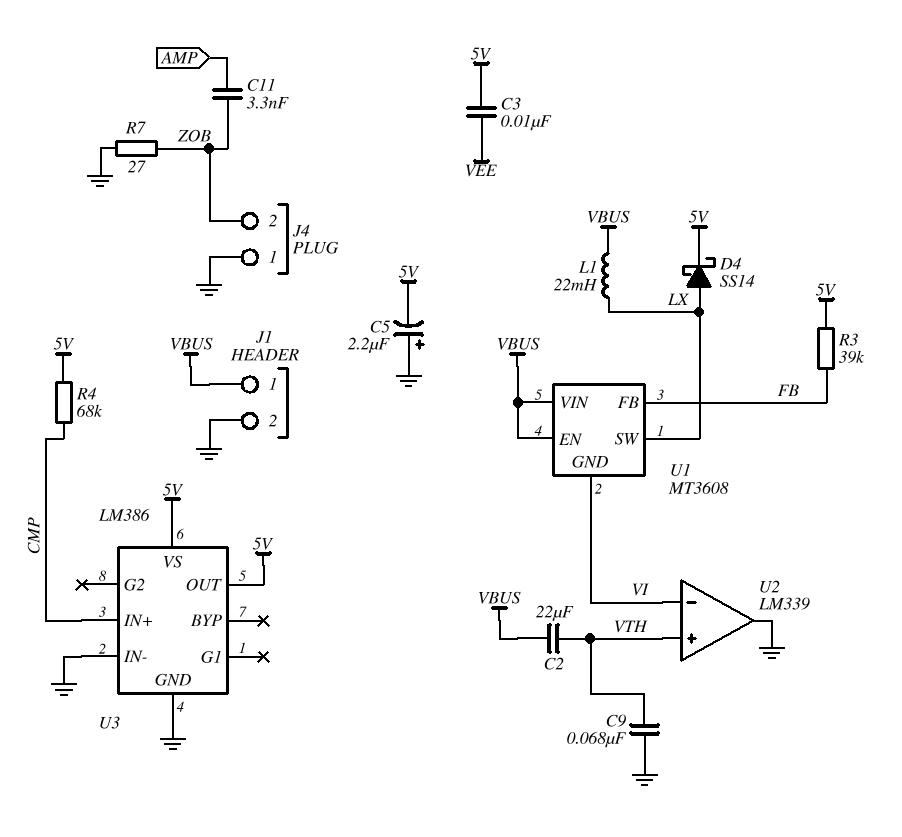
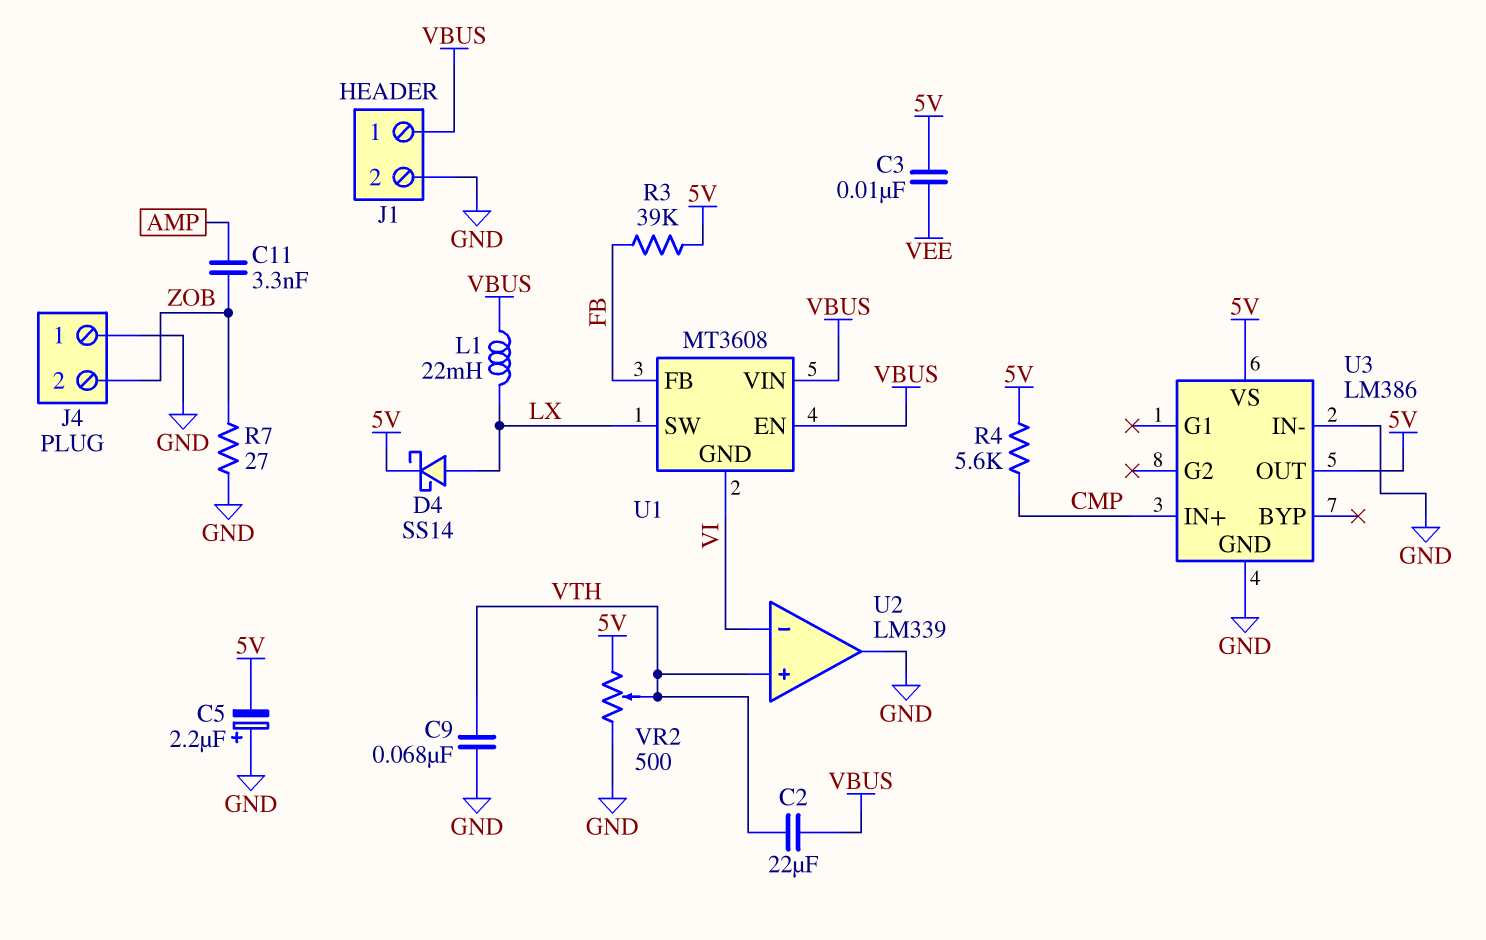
R4: 68k (5V, CMP) -> 5.6k (5V, CMP)
VR2: none -> 500 (5V, GND, wiper VTH)

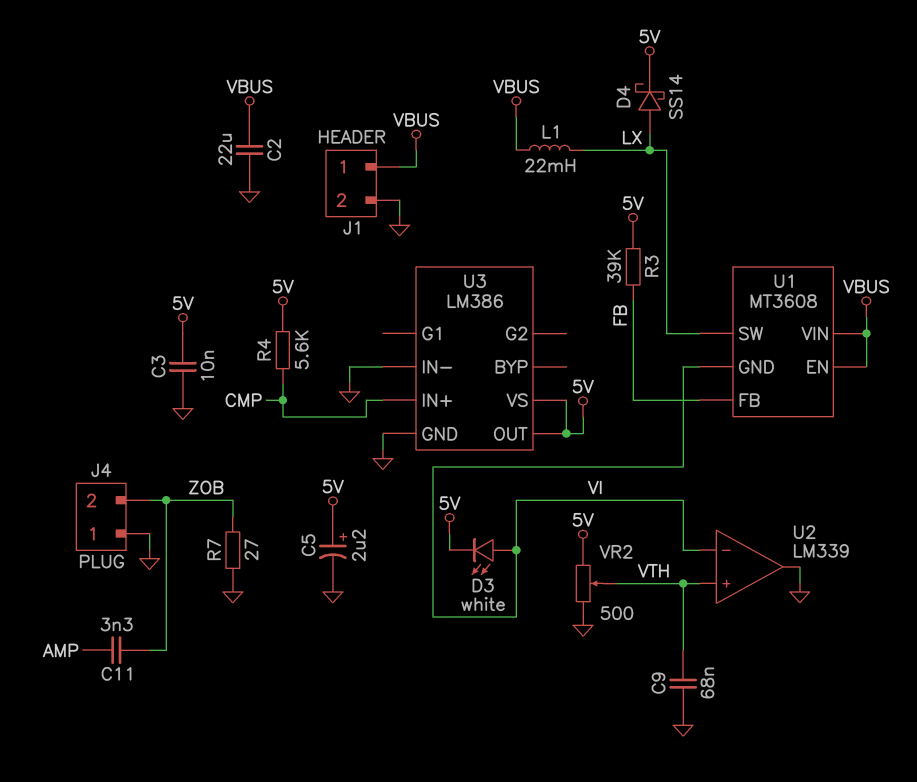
C2: 22uF (VBUS, VTH) -> 22uF (GND, VBUS)
C3: 10nF (5V, VEE) -> 10nF (5V, GND)
C5: 2.2uF (plus GND, minus 5V) -> 2.2uF (plus 5V, minus GND)
D3: none -> LED white (A VI, K 5V)

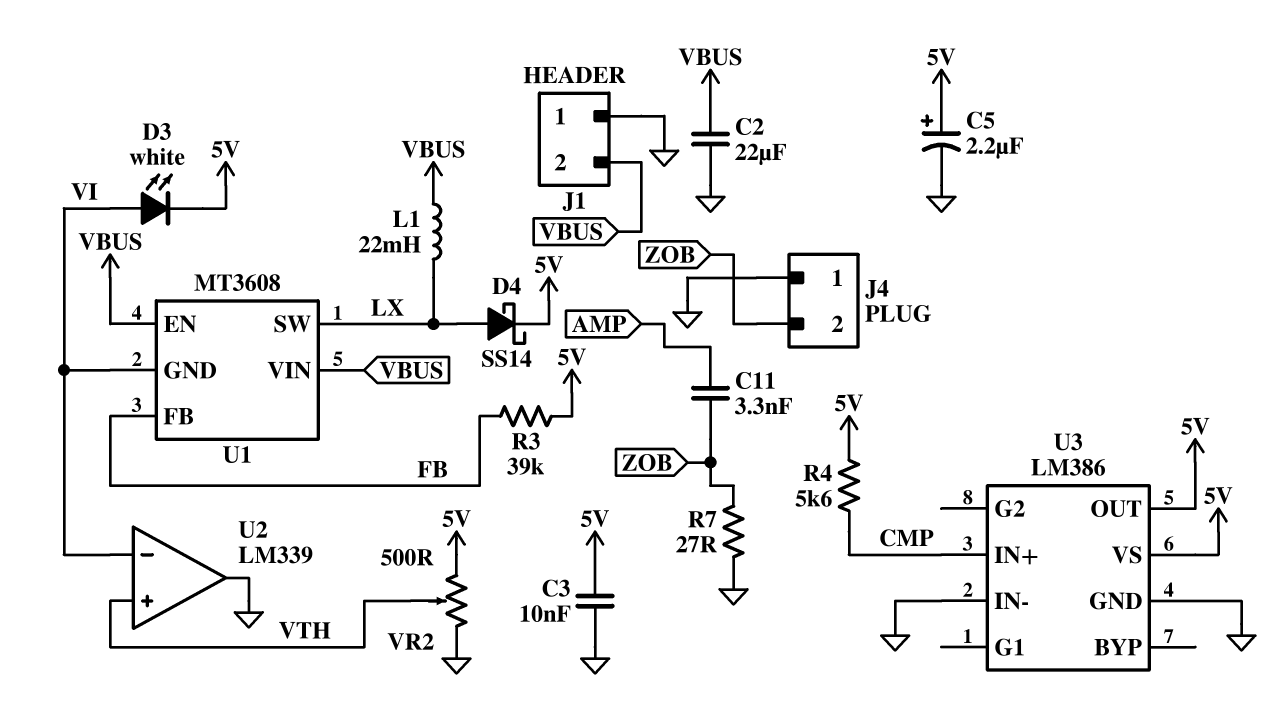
C9: 68nF (GND, VTH) -> none
J1 pin 1: VBUS -> GND
J1 pin 2: GND -> VBUS

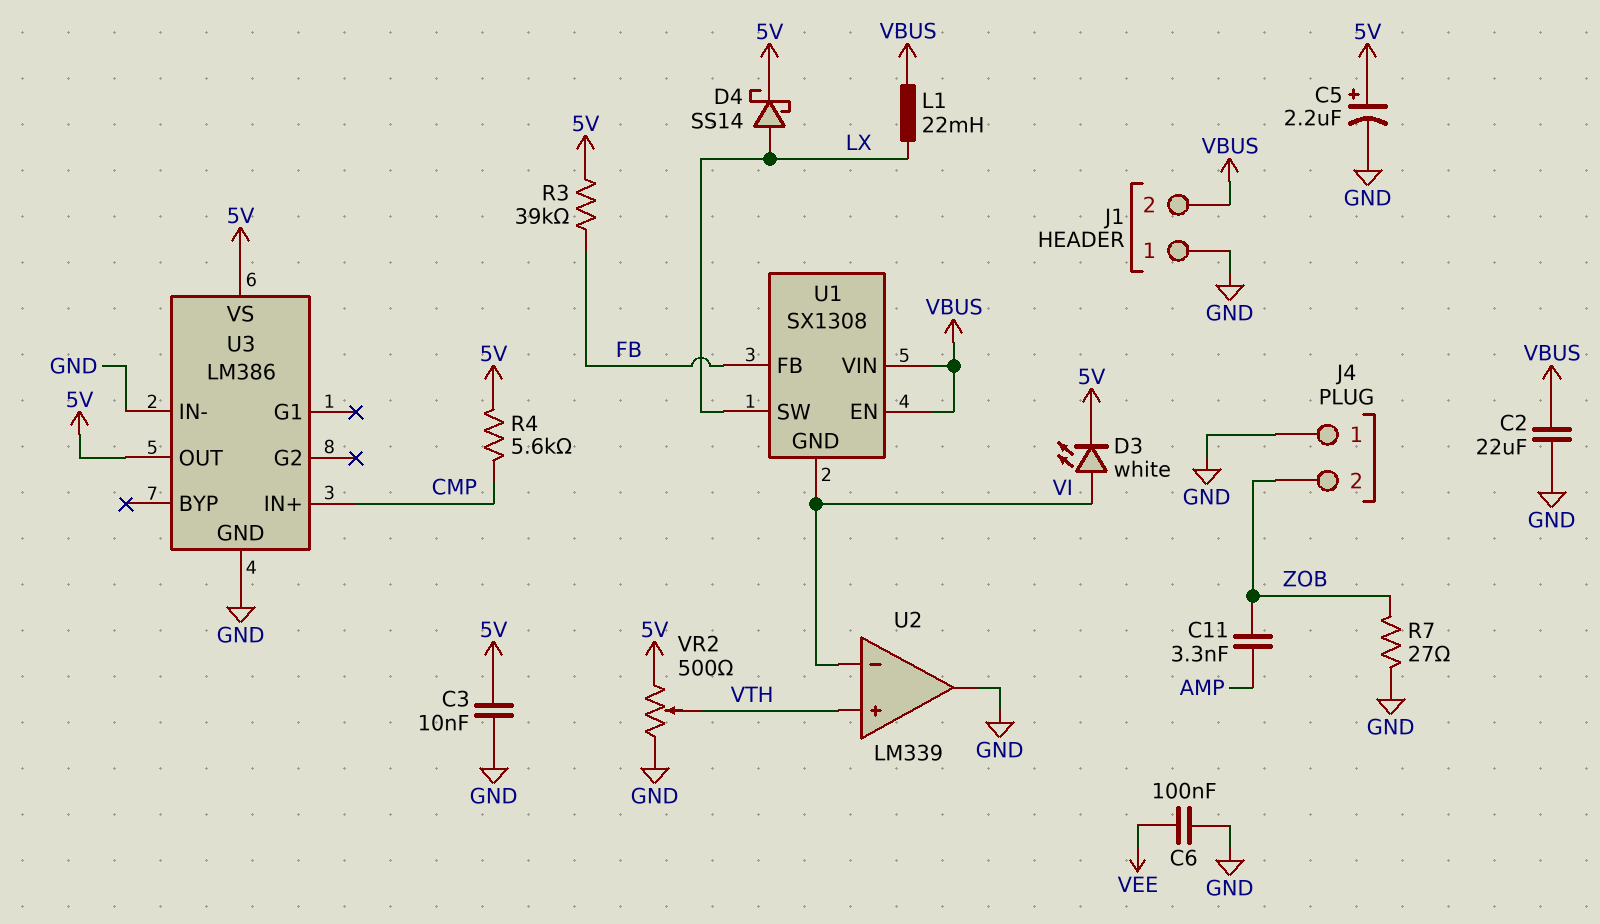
C6: none -> 100nF (GND, VEE)
U1: MT3608 -> SX1308

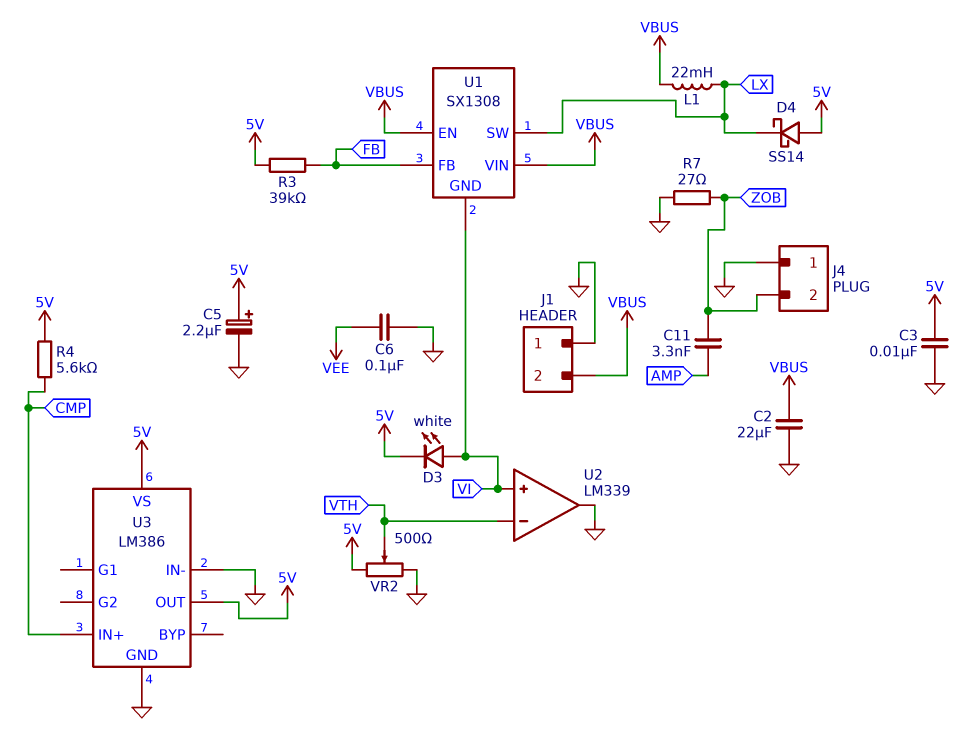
D4: schottky SS14 (A LX, K 5V) -> schottky SS14 (A 5V, K LX)
U2 pin in+: VTH -> VI
U2 pin in-: VI -> VTH

